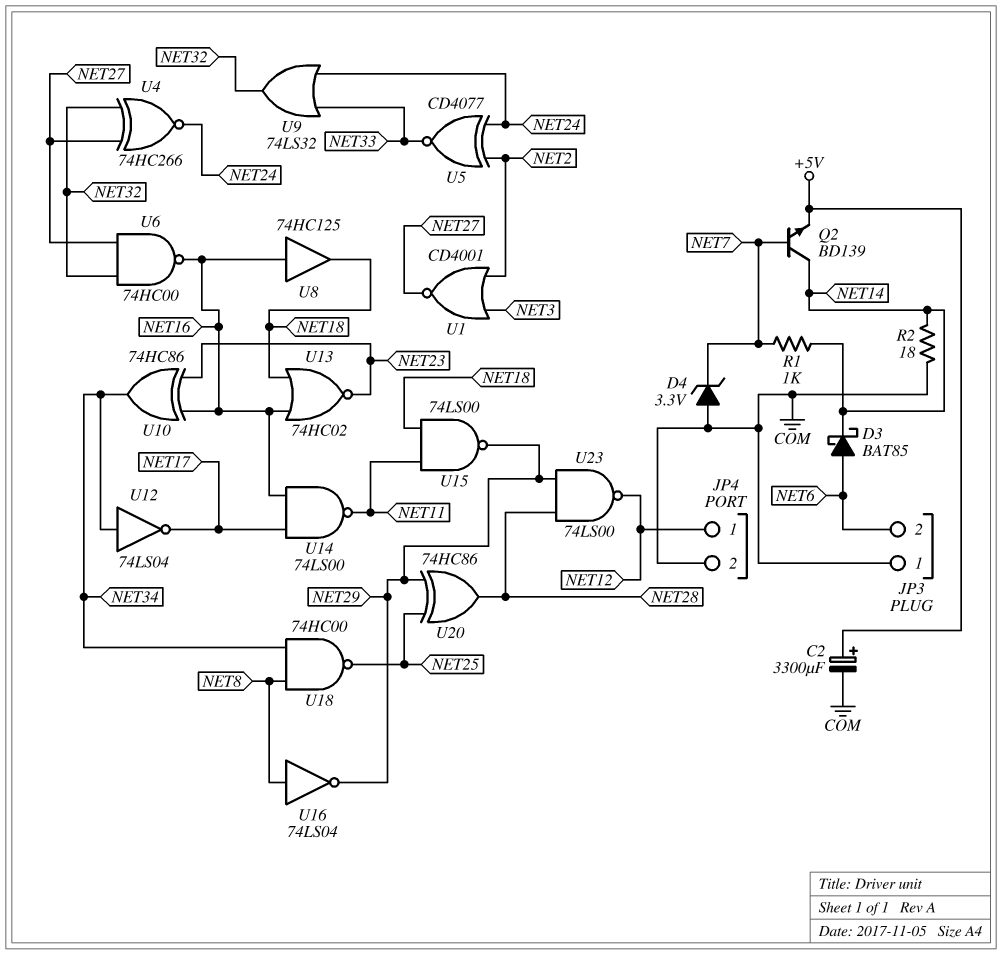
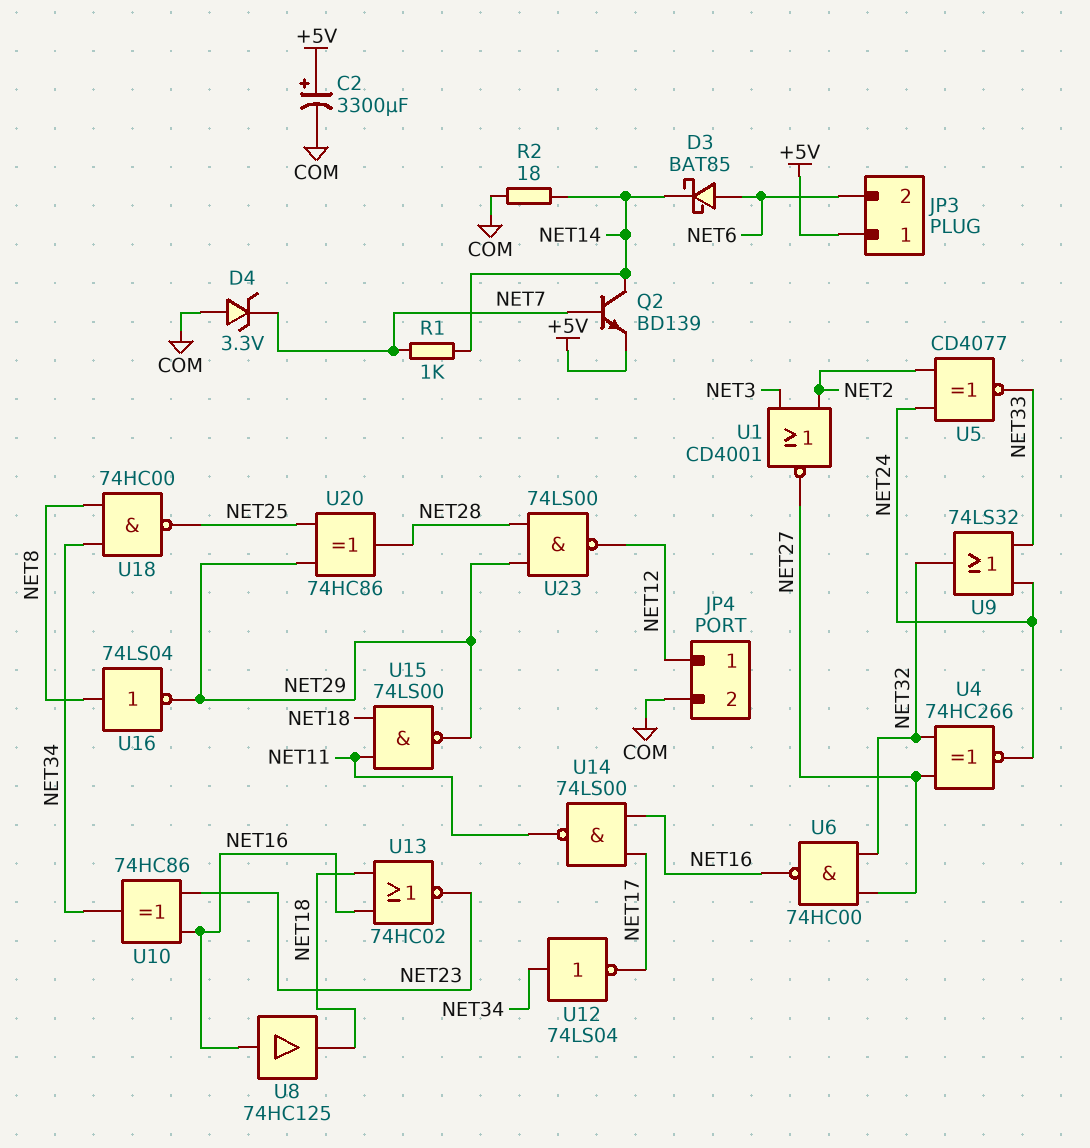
JP3 pin 1: COM -> +5V

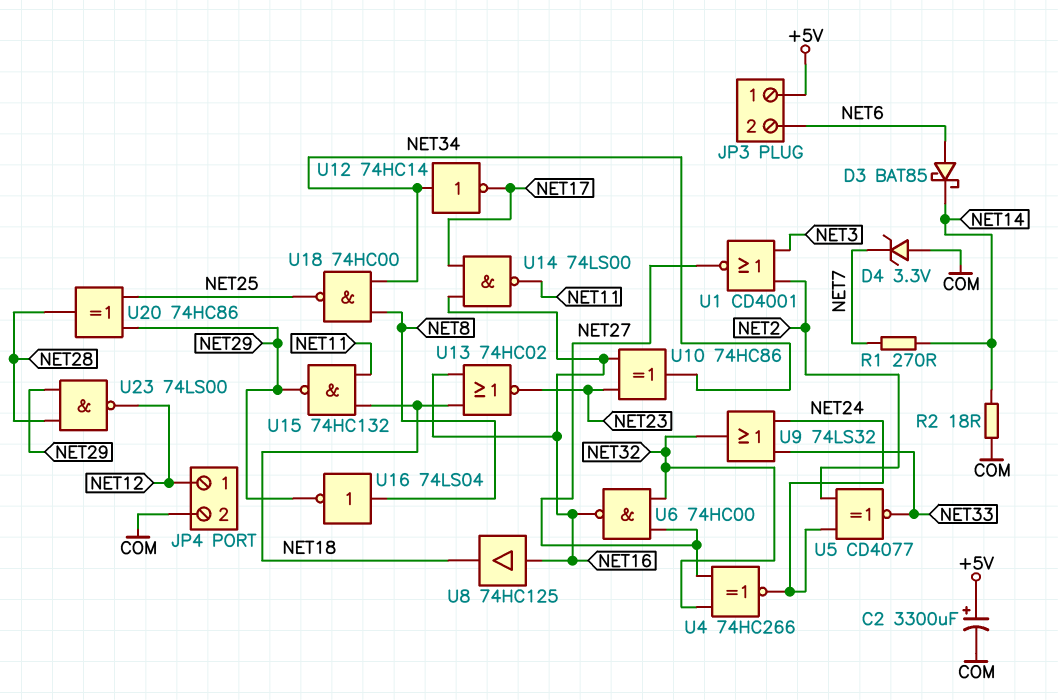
Q2: NPN BD139 (B NET7, C NET14, E +5V) -> none
R1: 1k (NET7, NET14) -> 270 (NET7, NET14)
U12: NOT 74LS04 (in NET34, out NET17) -> NOT 74HC14 (in NET34, out NET17)
U15: NAND 74LS00 (in NET11, in NET18, out NET29) -> NAND 74HC132 (in NET11, in NET18, out NET29)

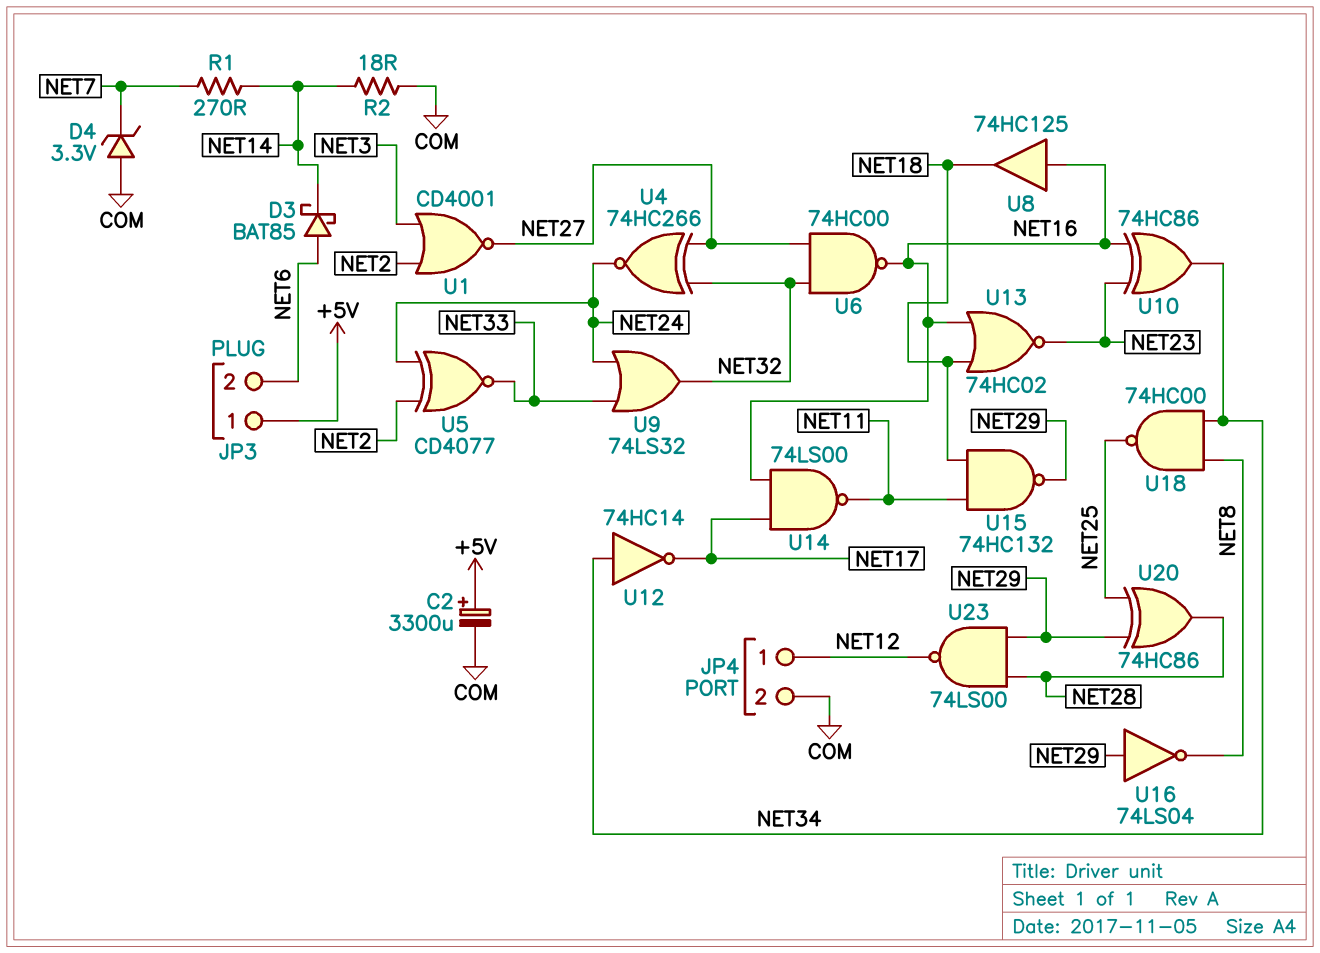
U16: NOT 74LS04 (in NET8, out NET29) -> NOT 74LS04 (in NET29, out NET8)

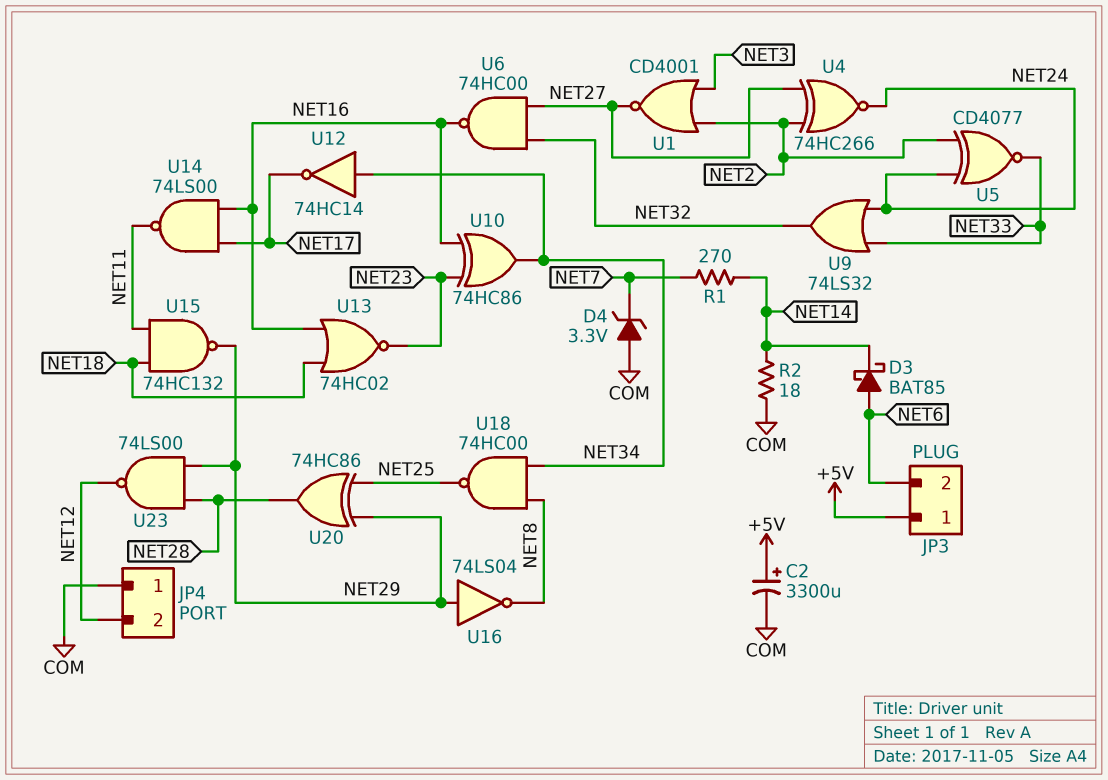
JP4 pin 1: NET12 -> COM
JP4 pin 2: COM -> NET12
U4: XNOR 74HC266 (in NET27, in NET32, out NET24) -> XNOR 74HC266 (in NET2, in NET27, out NET24)
U8: buffer 74HC125 (in NET16, out NET18) -> none

